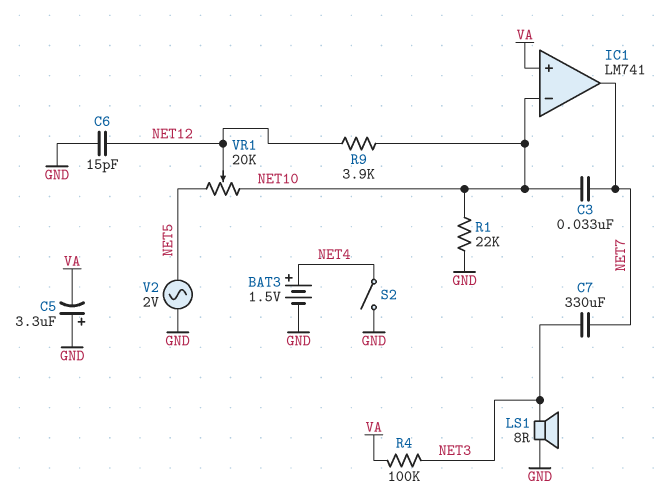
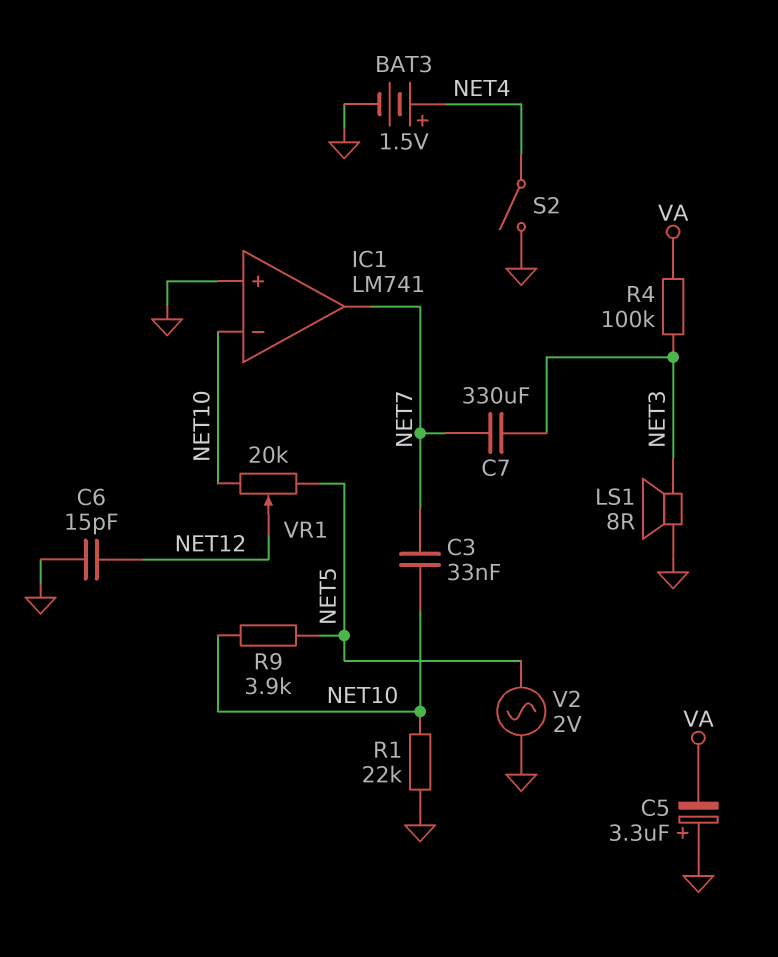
IC1 pin in+: VA -> GND
R9: 3.9k (NET10, NET12) -> 3.9k (NET5, NET10)

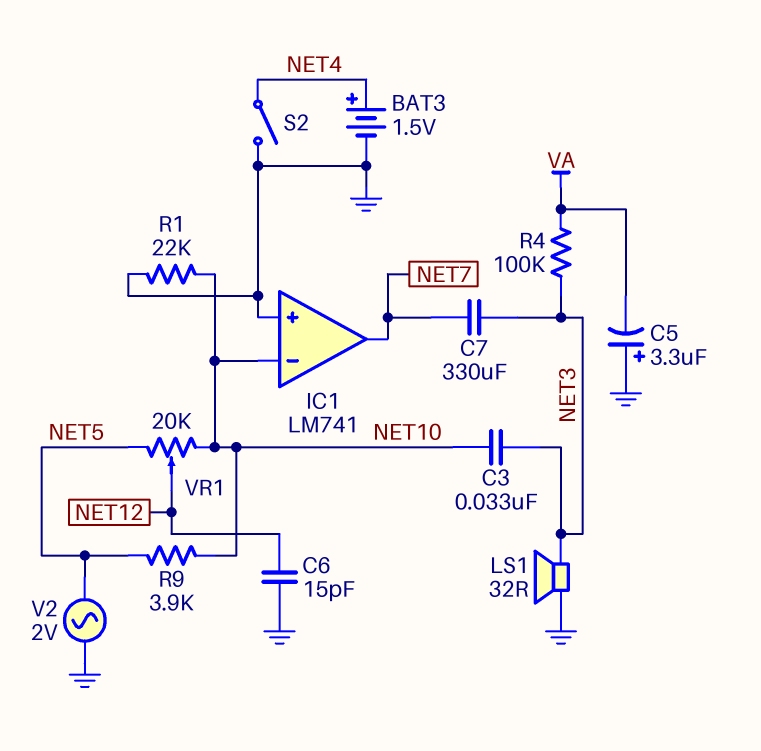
C3: 33nF (NET7, NET10) -> 33nF (NET3, NET10)
LS1: speaker 8R (GND, NET3) -> speaker 32R (GND, NET3)

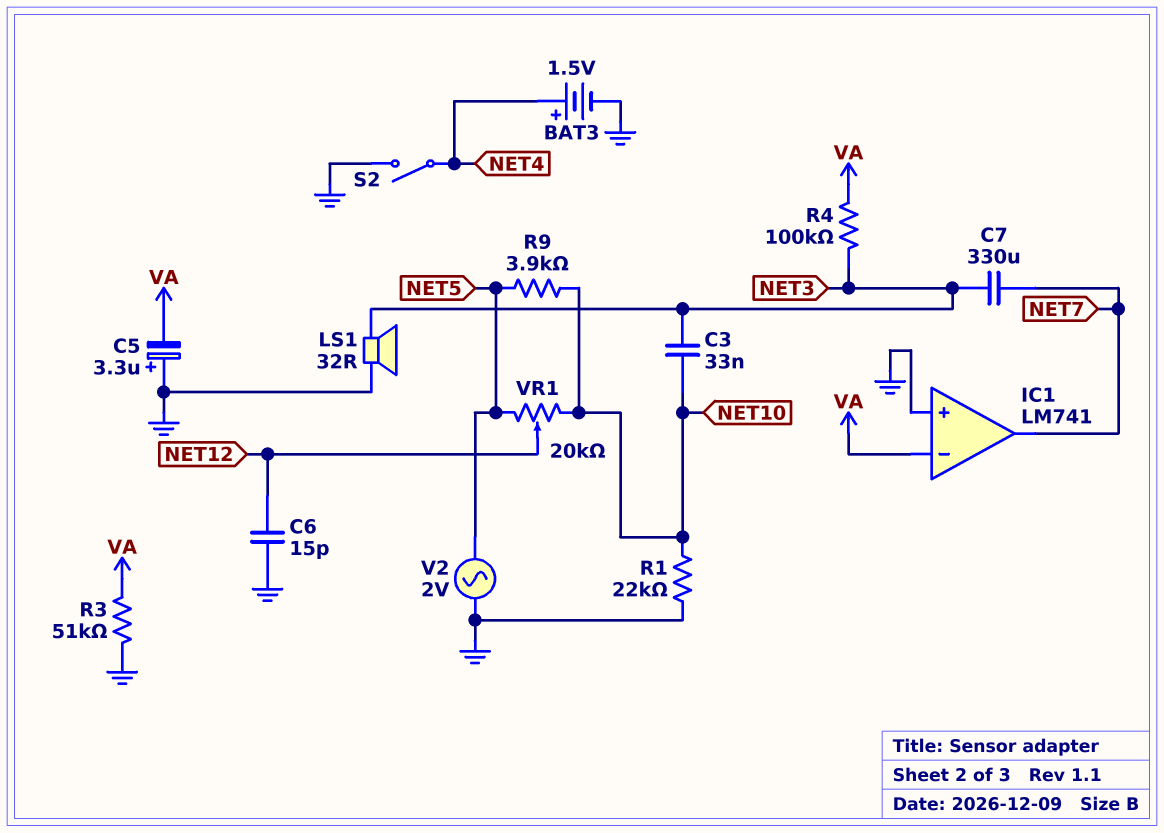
IC1 pin in-: NET10 -> VA
R3: none -> 51k (GND, VA)

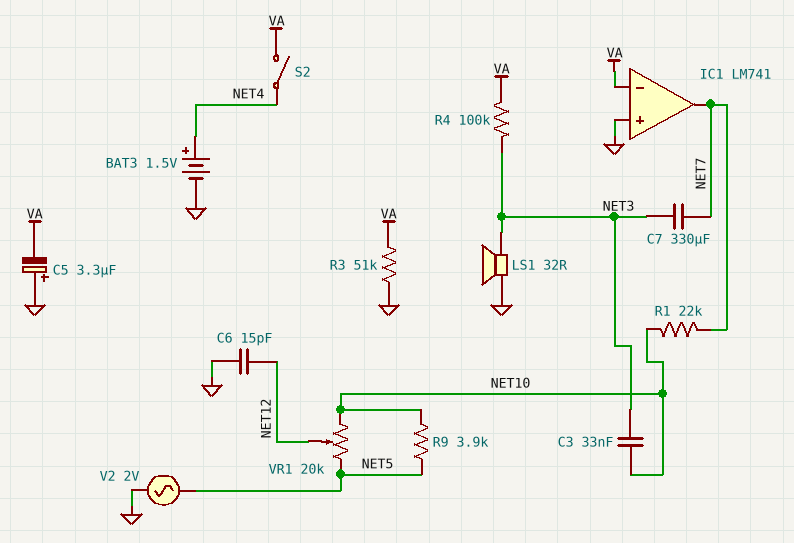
R1: 22k (GND, NET10) -> 22k (NET7, NET10)
S2: switch (GND, NET4) -> switch (NET4, VA)

